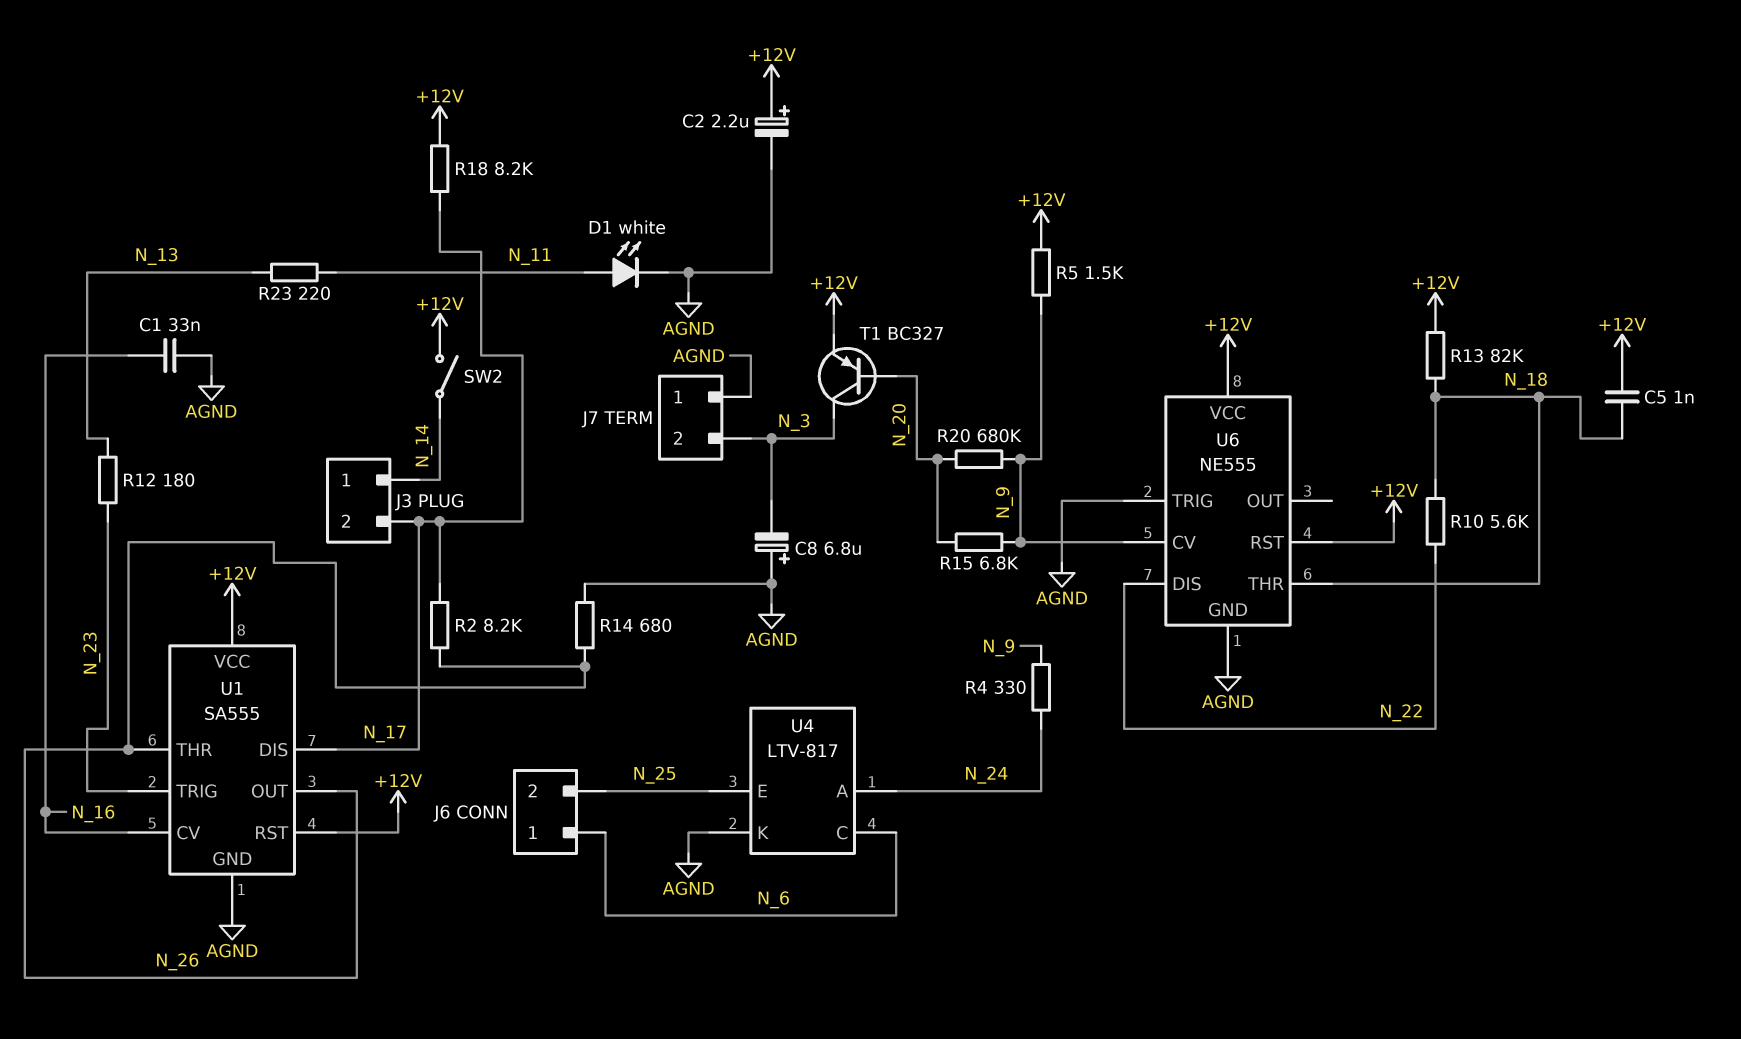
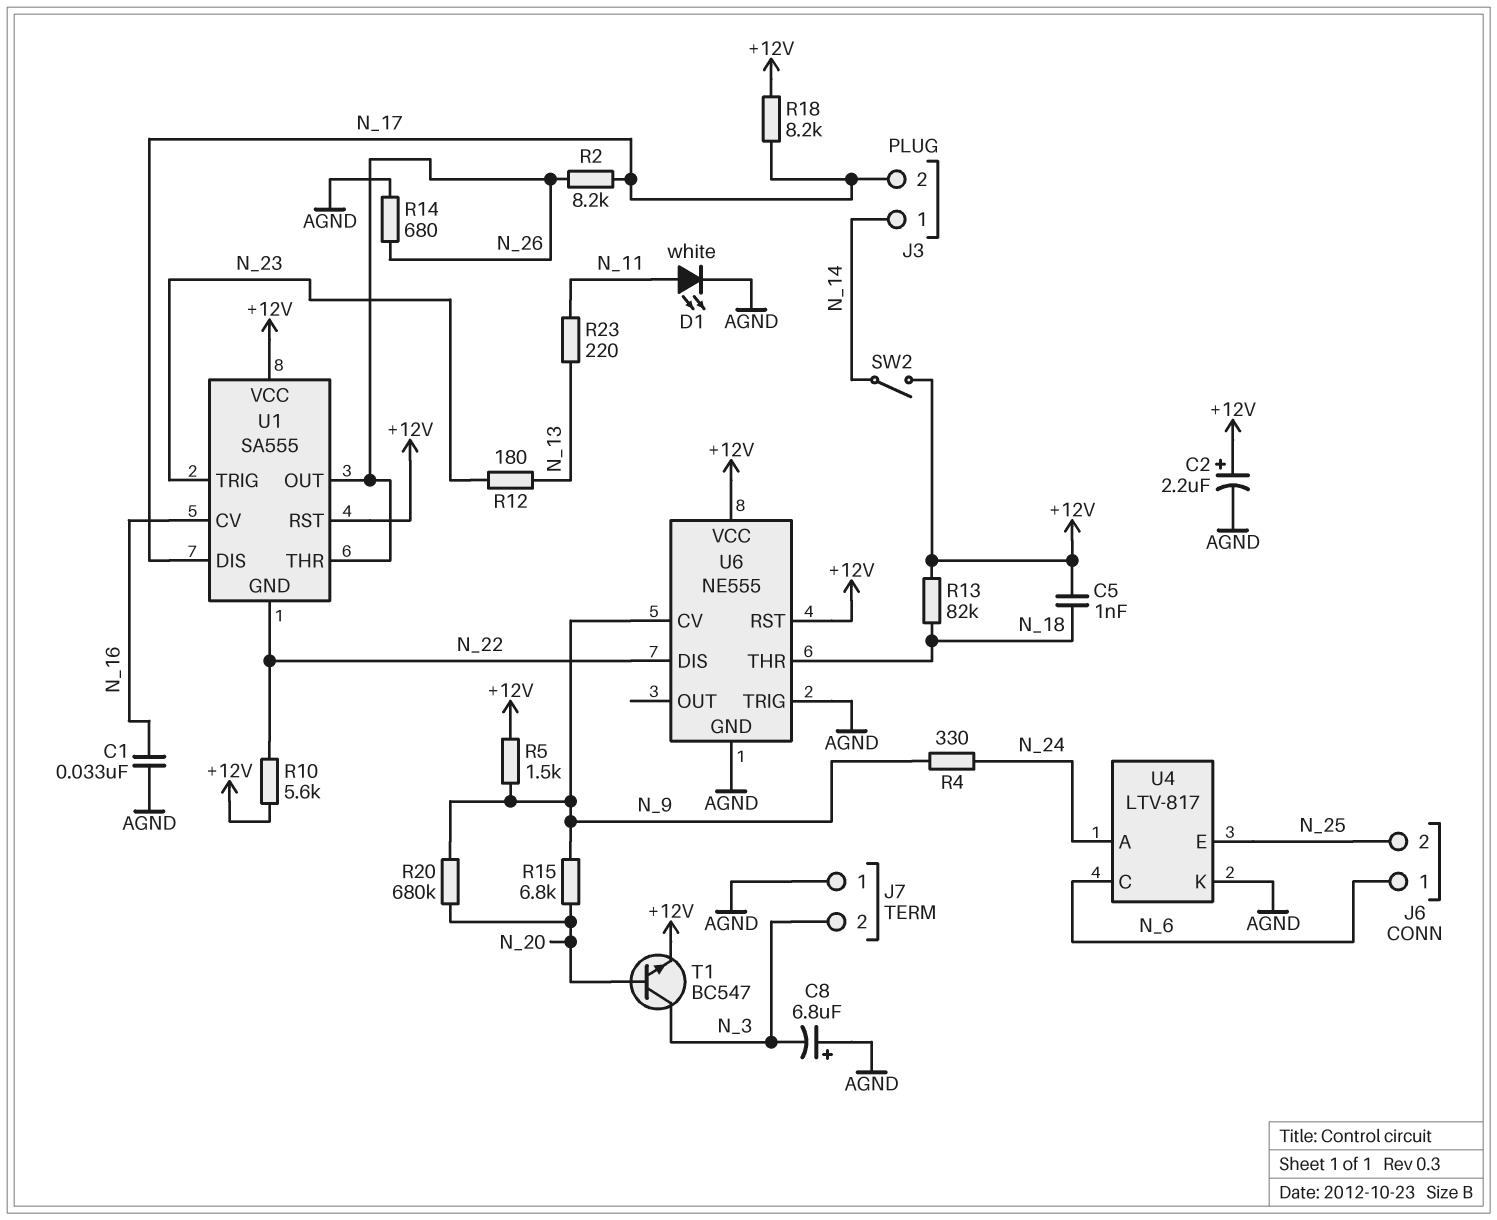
R10: 5.6k (N_18, N_22) -> 5.6k (+12V, N_22)
T1: PNP BC327 (B N_20, C N_3, E +12V) -> NPN BC547 (B N_20, C N_3, E +12V)
U1 pin GND: AGND -> N_22

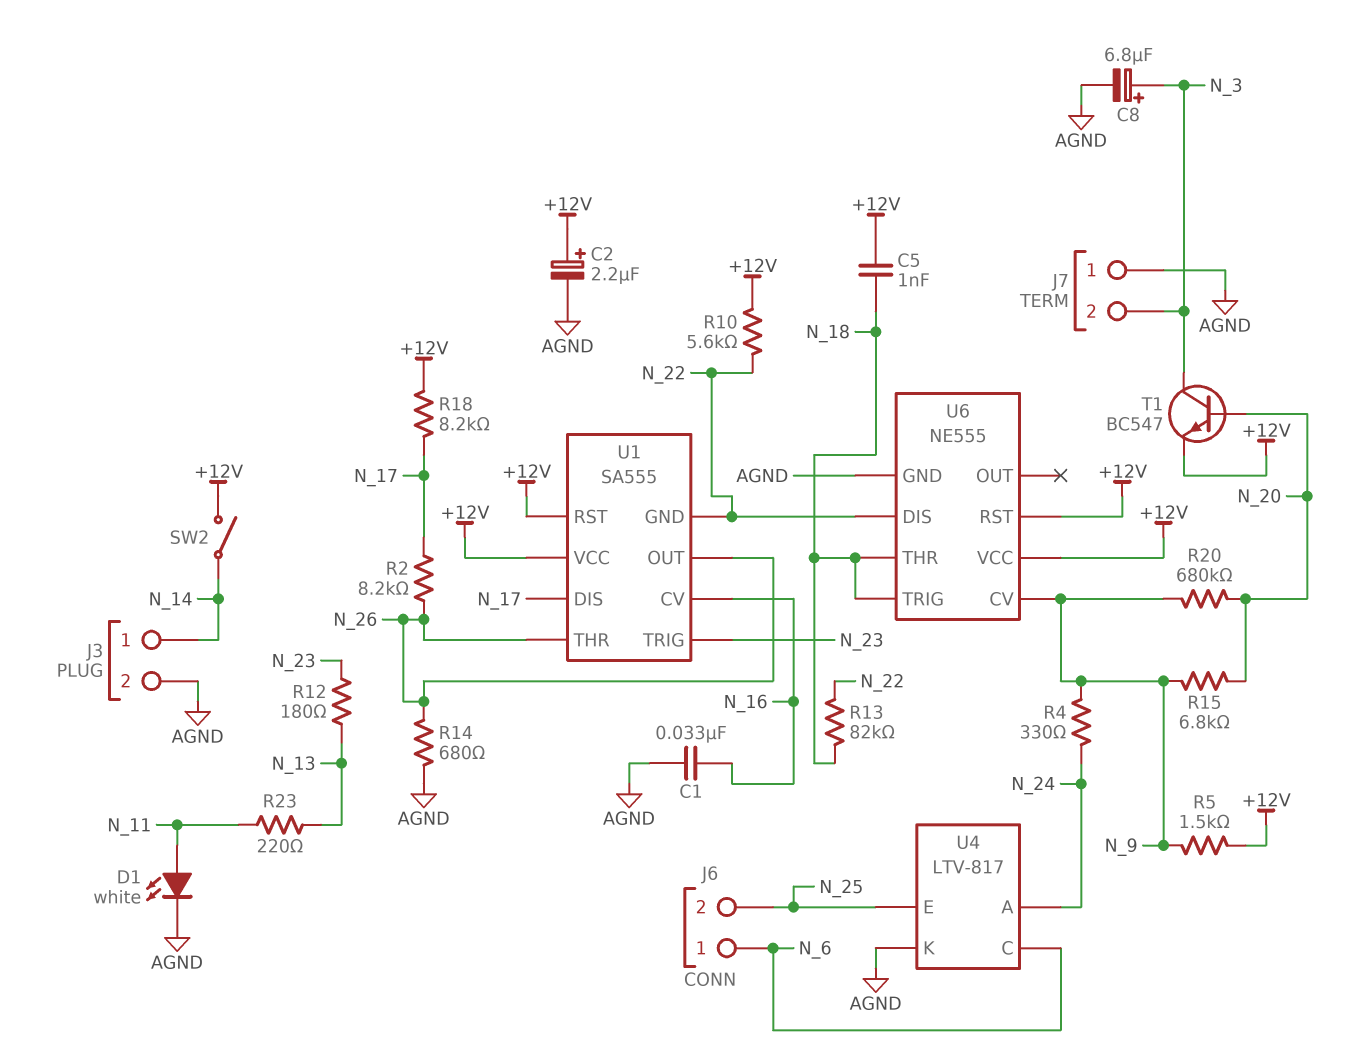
C8: 6.8uF (plus AGND, minus N_3) -> 6.8uF (plus N_3, minus AGND)
J3 pin 2: N_17 -> AGND
R13: 82k (+12V, N_18) -> 82k (N_18, N_22)
U6 pin TRIG: AGND -> N_18

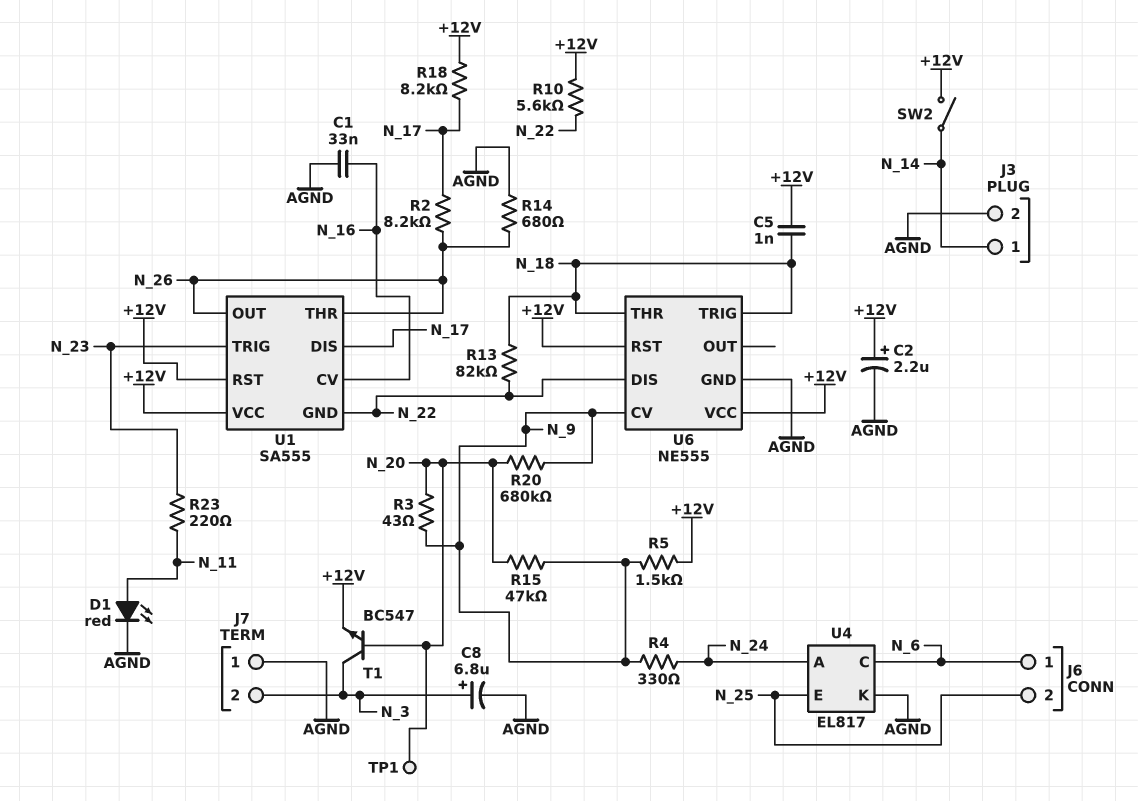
D1: LED white (A N_11, K AGND) -> LED red (A N_11, K AGND)
R3: none -> 43 (N_9, N_20)
R12: 180 (N_13, N_23) -> none
R15: 6.8k (N_9, N_20) -> 47k (N_9, N_20)
R23: 220 (N_11, N_13) -> 220 (N_11, N_23)
TP1: none -> test point (N_20)
U4: LTV-817 -> EL817

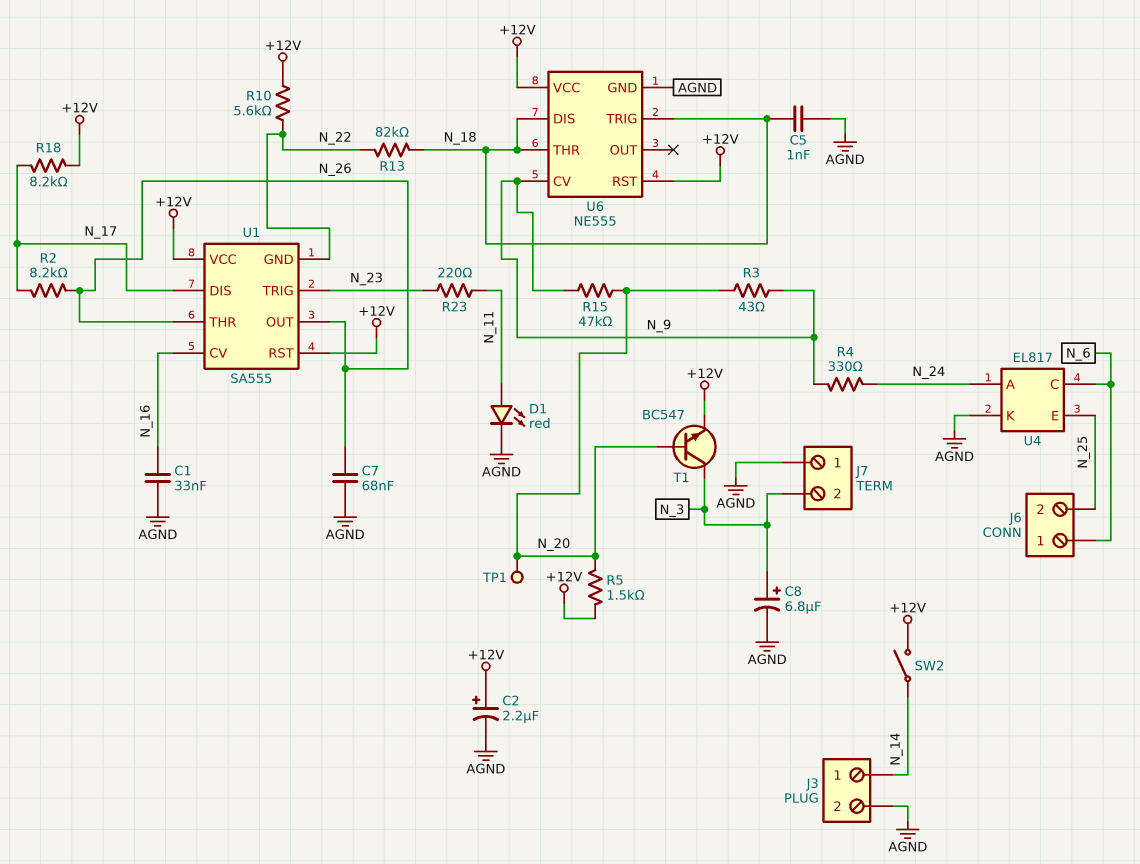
C5: 1nF (+12V, N_18) -> 1nF (AGND, N_18)
C7: none -> 68nF (AGND, N_26)
R5: 1.5k (+12V, N_9) -> 1.5k (+12V, N_20)
R14: 680 (AGND, N_26) -> none
R20: 680k (N_9, N_20) -> none
U6 pin DIS: N_22 -> N_18

